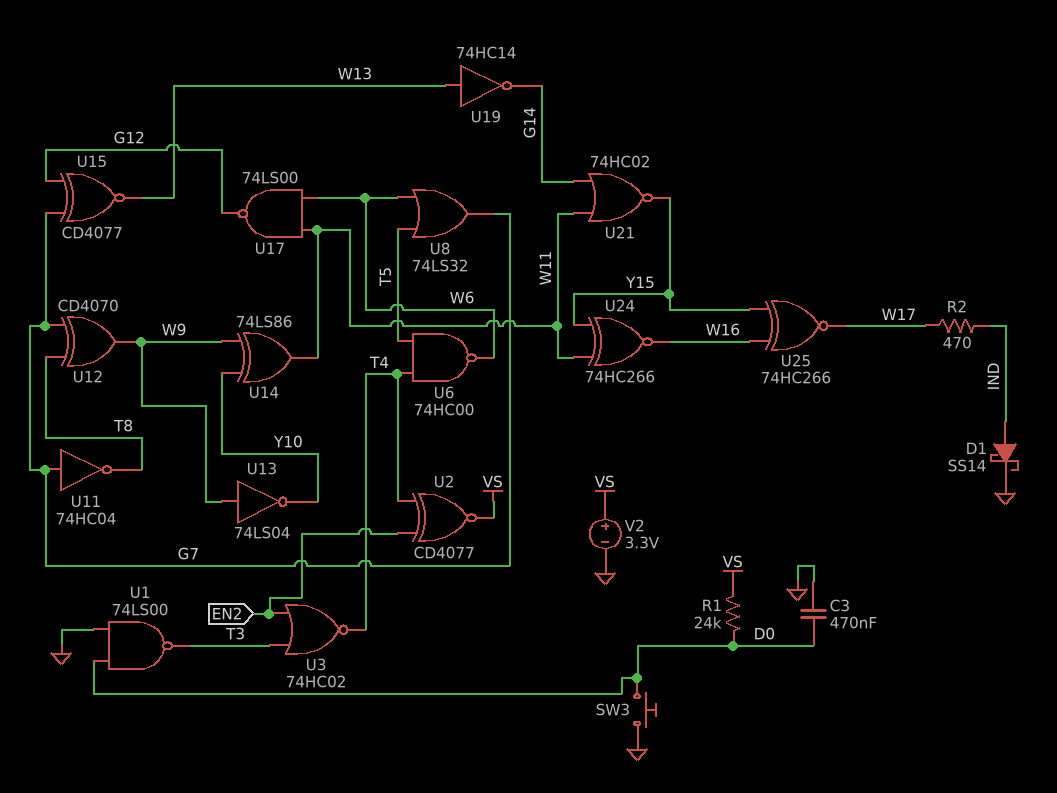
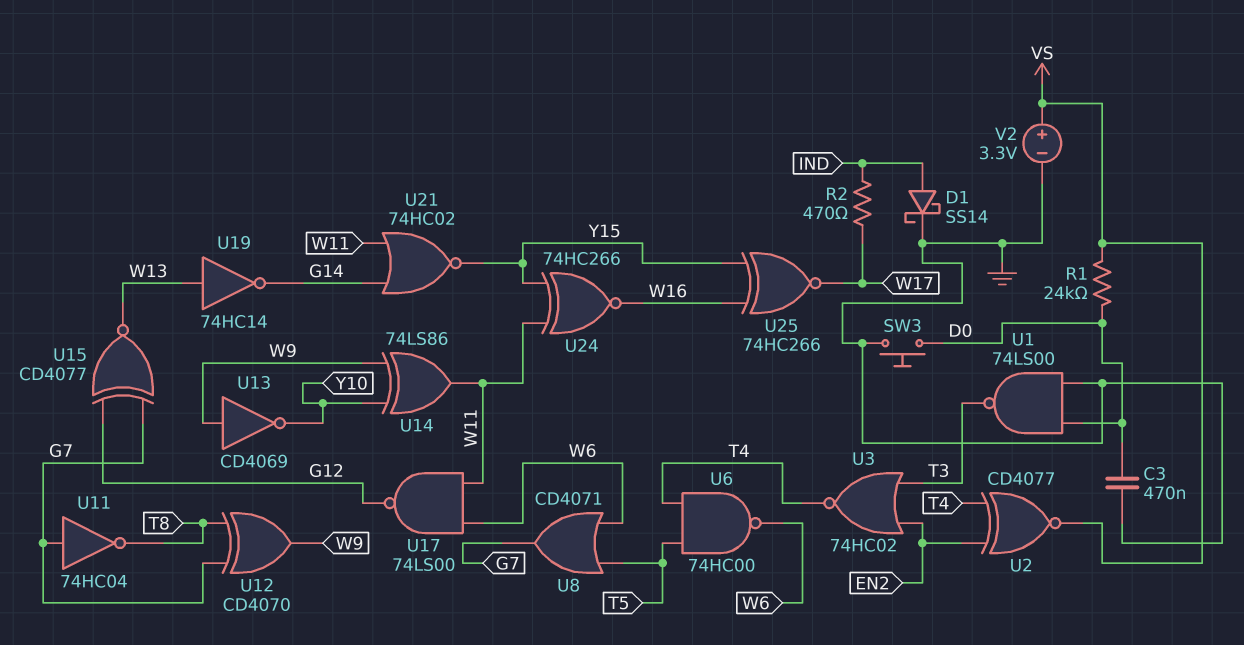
U8: OR 74LS32 (in T5, in W6, out G7) -> OR CD4071 (in T5, in W6, out G7)
U13: NOT 74LS04 (in W9, out Y10) -> NOT CD4069 (in W9, out Y10)

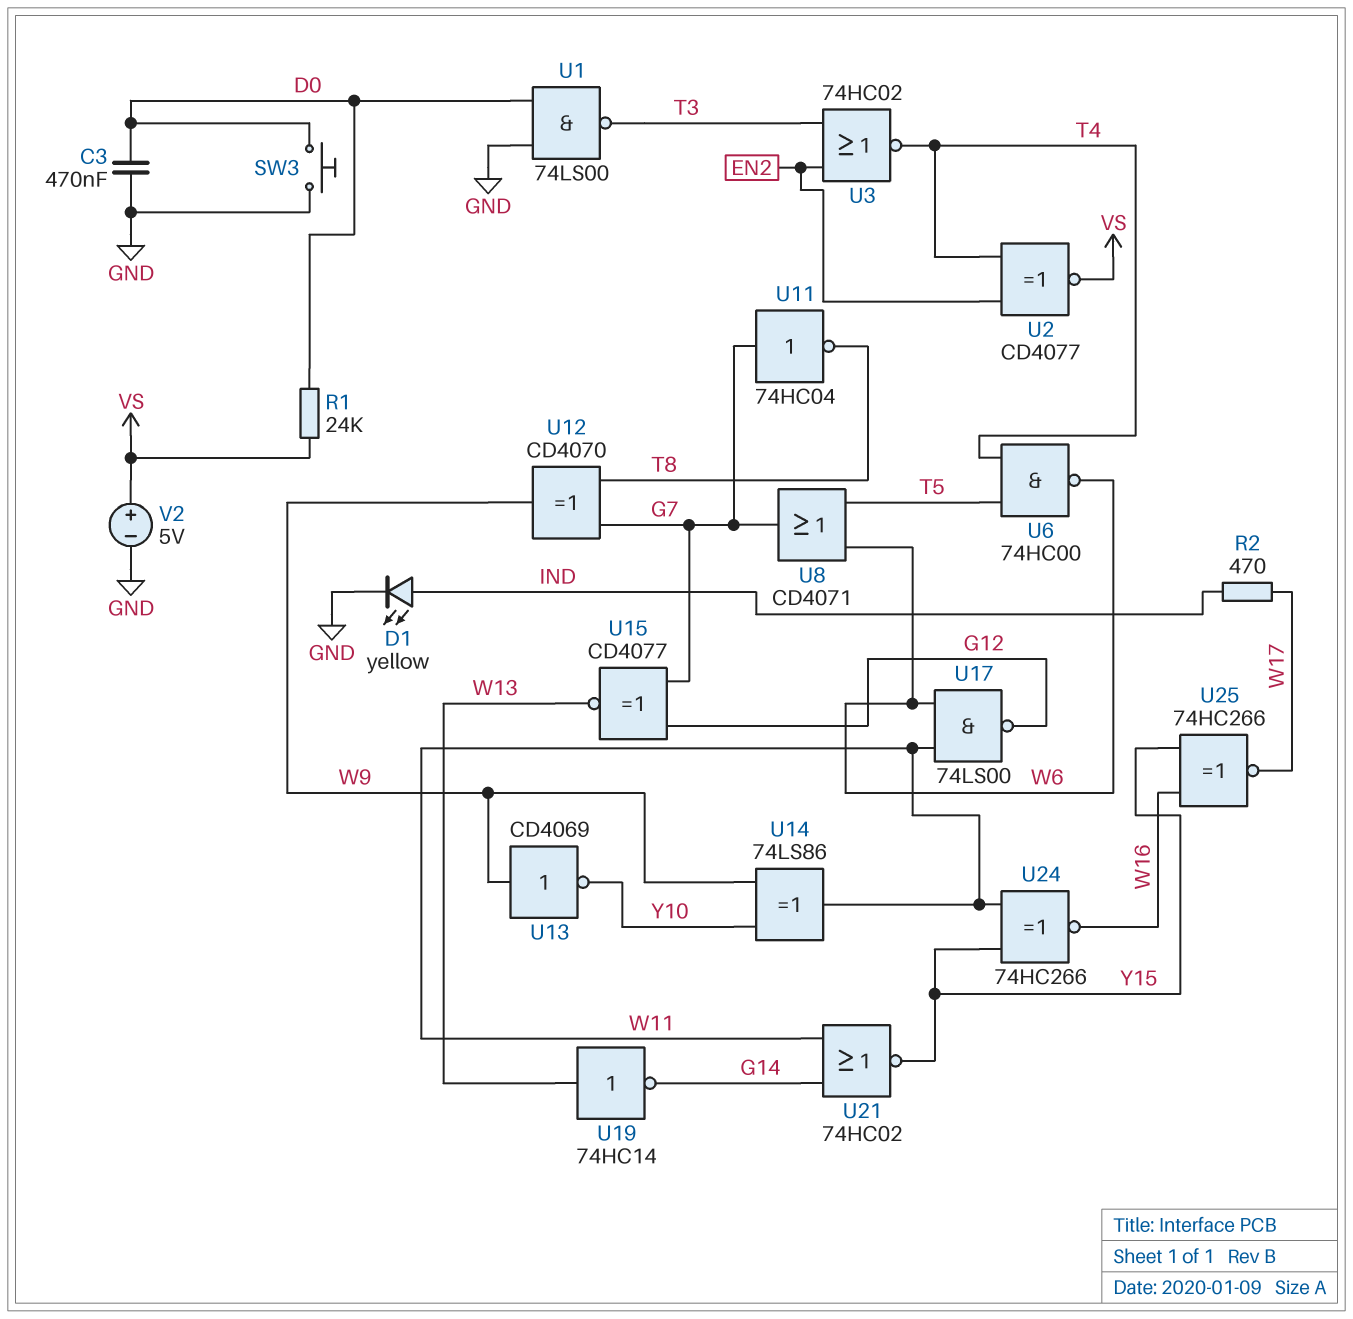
D1: schottky SS14 (A IND, K GND) -> LED yellow (A IND, K GND)
V2: 3.3V (plus VS, minus GND) -> 5V (plus VS, minus GND)

